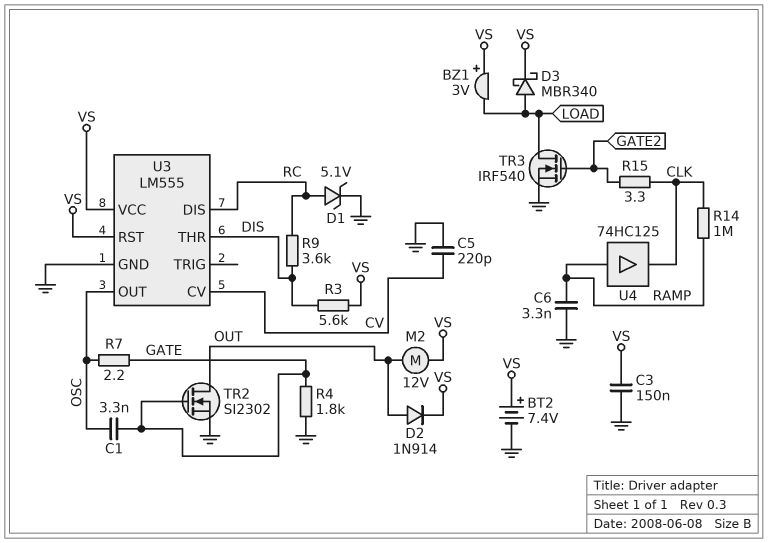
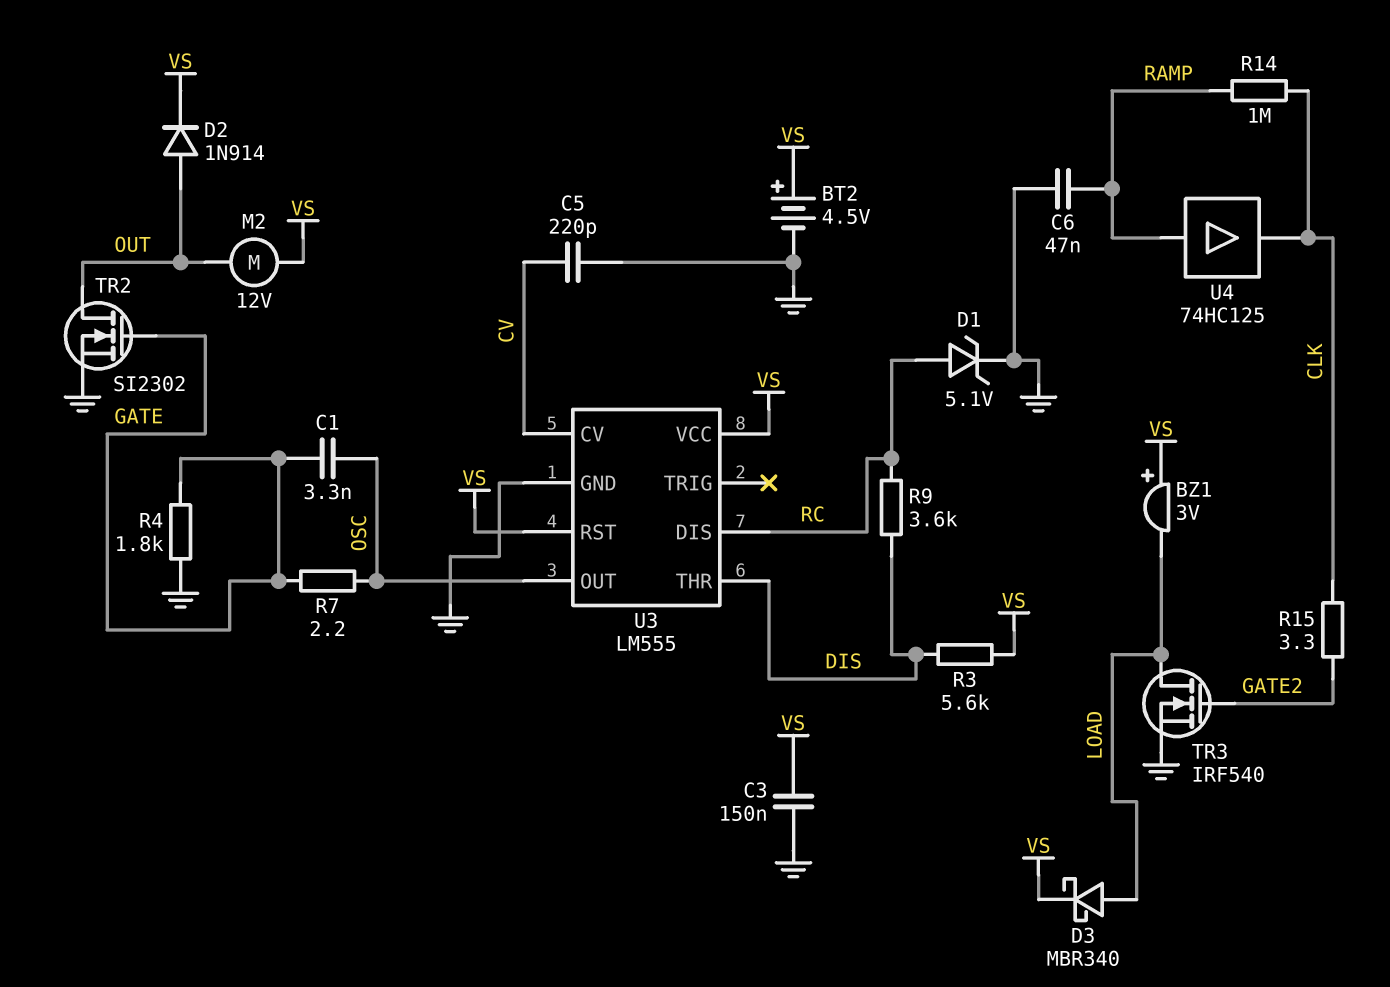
BT2: 7.4V (plus VS, minus GND) -> 4.5V (plus VS, minus GND)
C6: 3.3nF (GND, RAMP) -> 47nF (GND, RAMP)

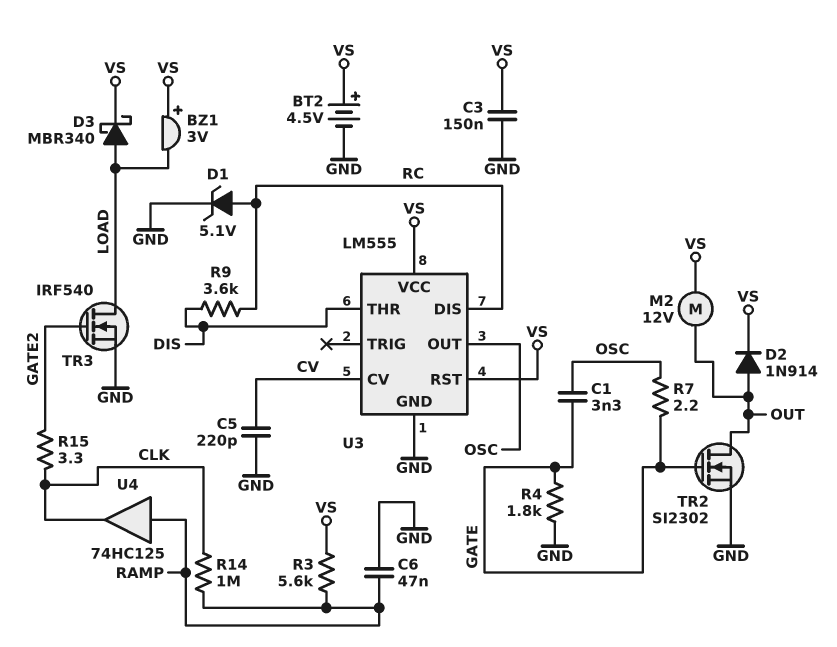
R3: 5.6k (DIS, VS) -> 5.6k (RAMP, VS)

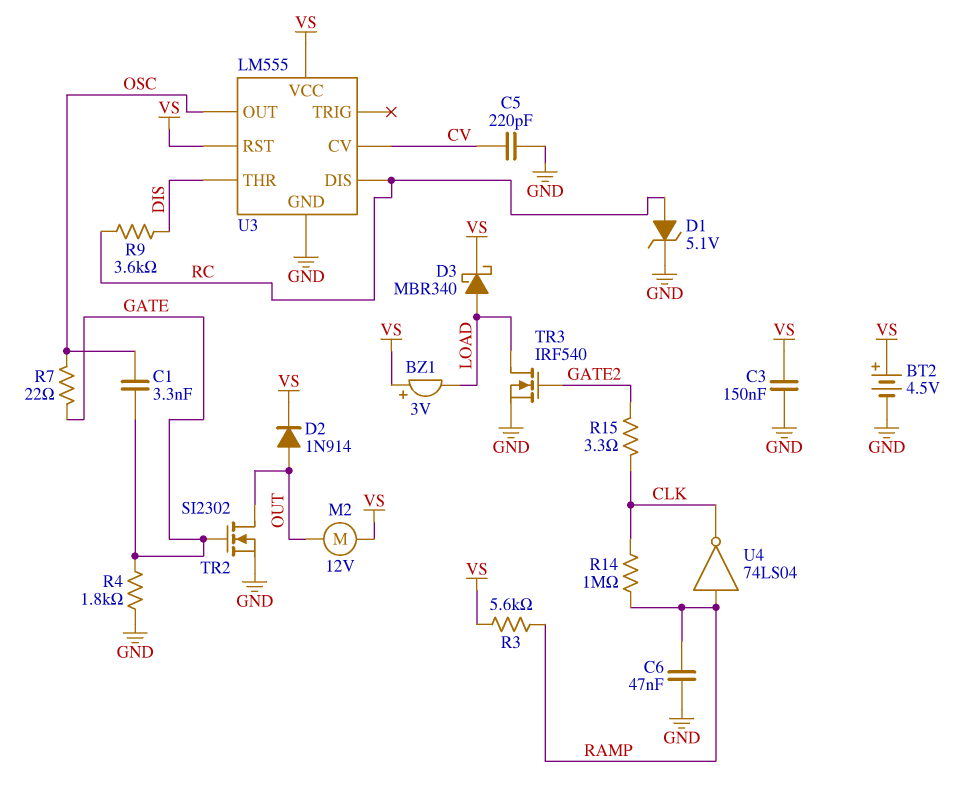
R7: 2.2 (GATE, OSC) -> 22 (GATE, OSC)
U4: buffer 74HC125 (in RAMP, out CLK) -> NOT 74LS04 (in RAMP, out CLK)

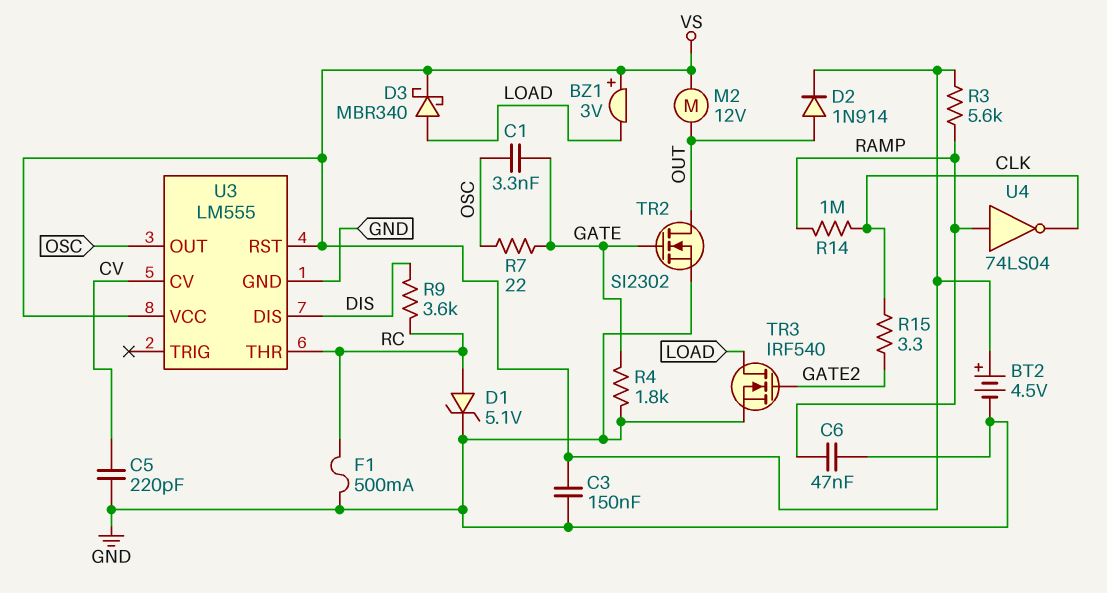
F1: none -> 500mA (GND, RC)
U3 pin DIS: RC -> DIS
U3 pin THR: DIS -> RC

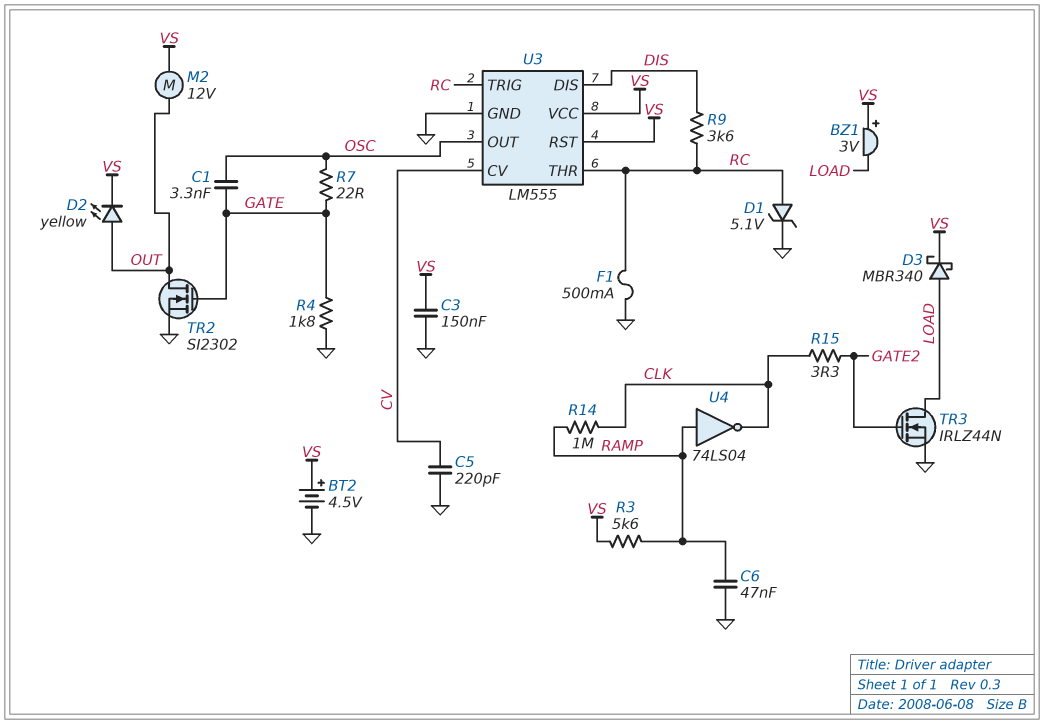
D2: diode 1N914 (A OUT, K VS) -> LED yellow (A OUT, K VS)
TR3: NMOS IRF540 (G GATE2, D LOAD, S GND) -> NMOS IRLZ44N (G GATE2, D LOAD, S GND)
U3 pin TRIG: none -> RC

